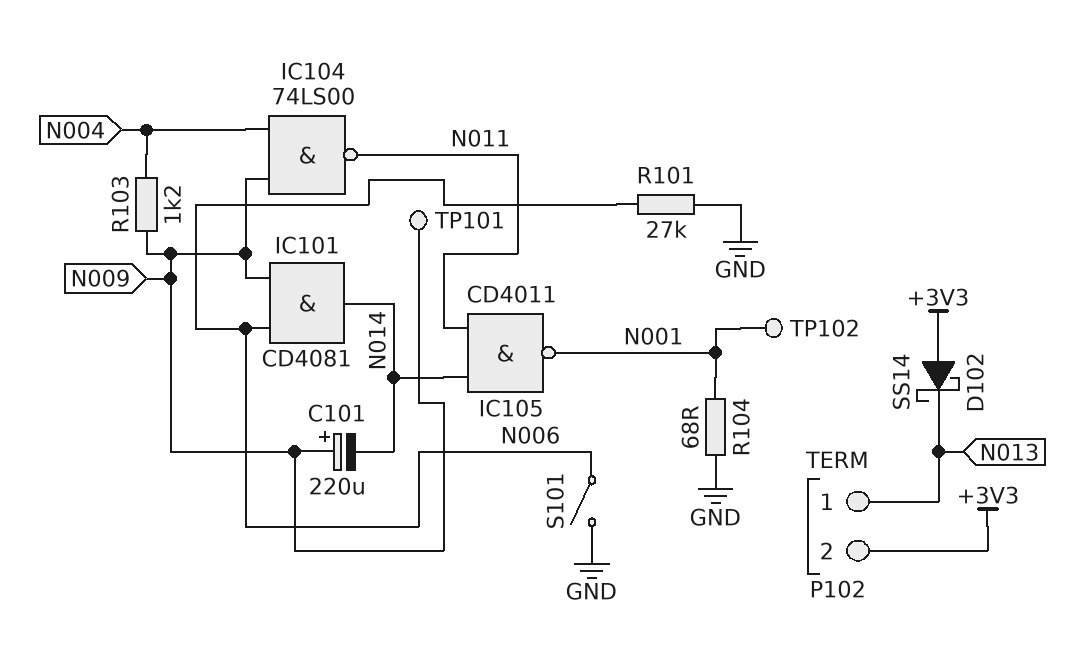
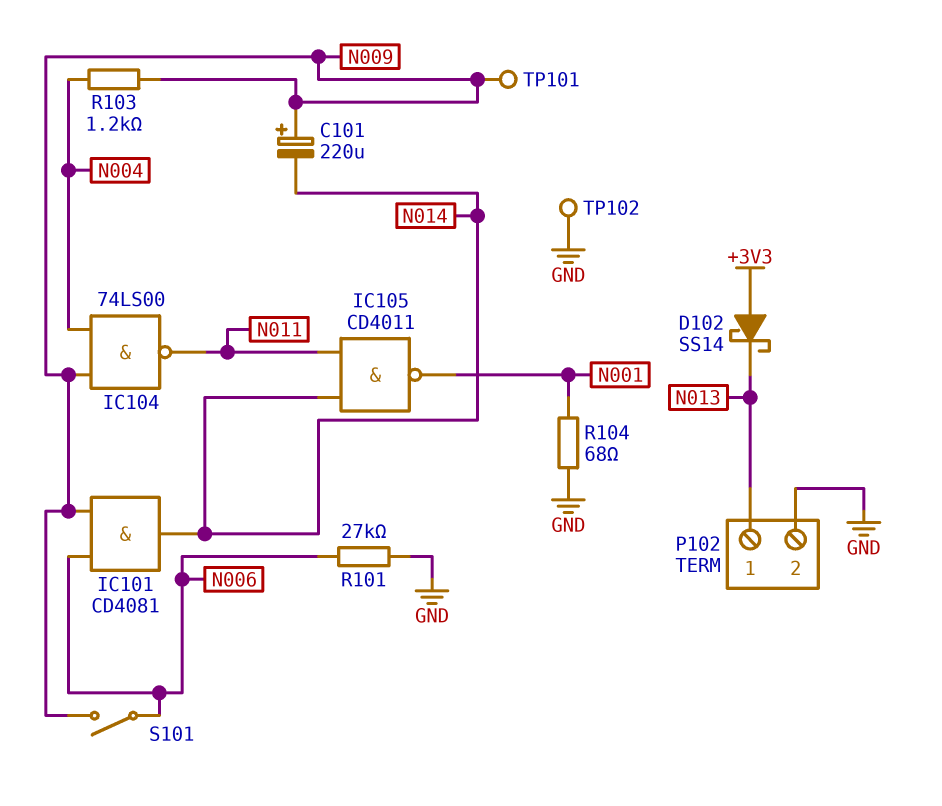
P102 pin 2: +3V3 -> GND
S101: switch (GND, N006) -> switch (N006, N009)
TP102: test point (N001) -> test point (GND)

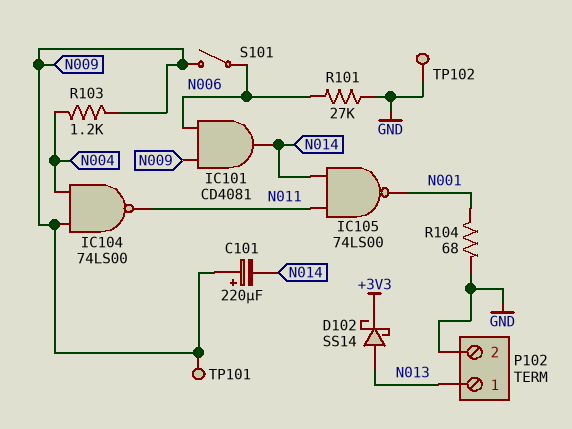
D102: schottky SS14 (A +3V3, K N013) -> schottky SS14 (A N013, K +3V3)
IC105: NAND CD4011 (in N011, in N014, out N001) -> NAND 74LS00 (in N011, in N014, out N001)

